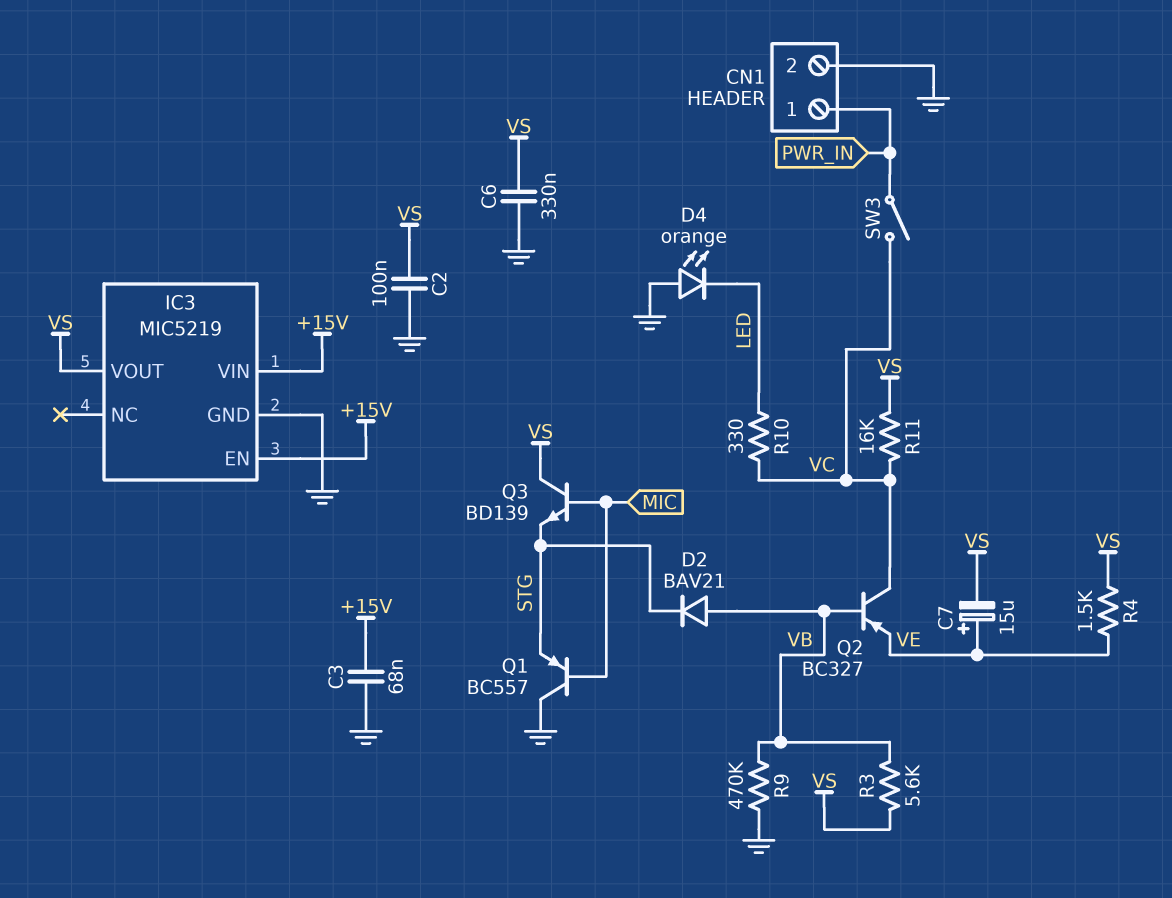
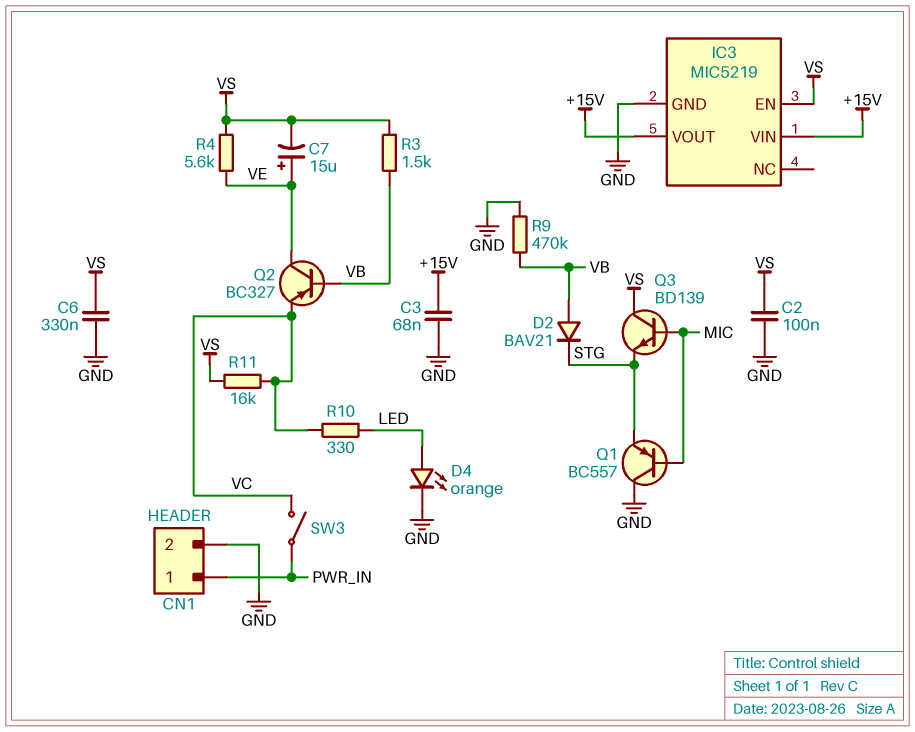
D4: LED orange (A GND, K LED) -> LED orange (A LED, K GND)
IC3 pin EN: +15V -> VS
IC3 pin VOUT: VS -> +15V
Q2: PNP BC327 (B VB, C VC, E VE) -> PNP BC327 (B VB, C VE, E VC)
R3: 5.6k (VB, VS) -> 1.5k (VB, VS)
R4: 1.5k (VE, VS) -> 5.6k (VE, VS)

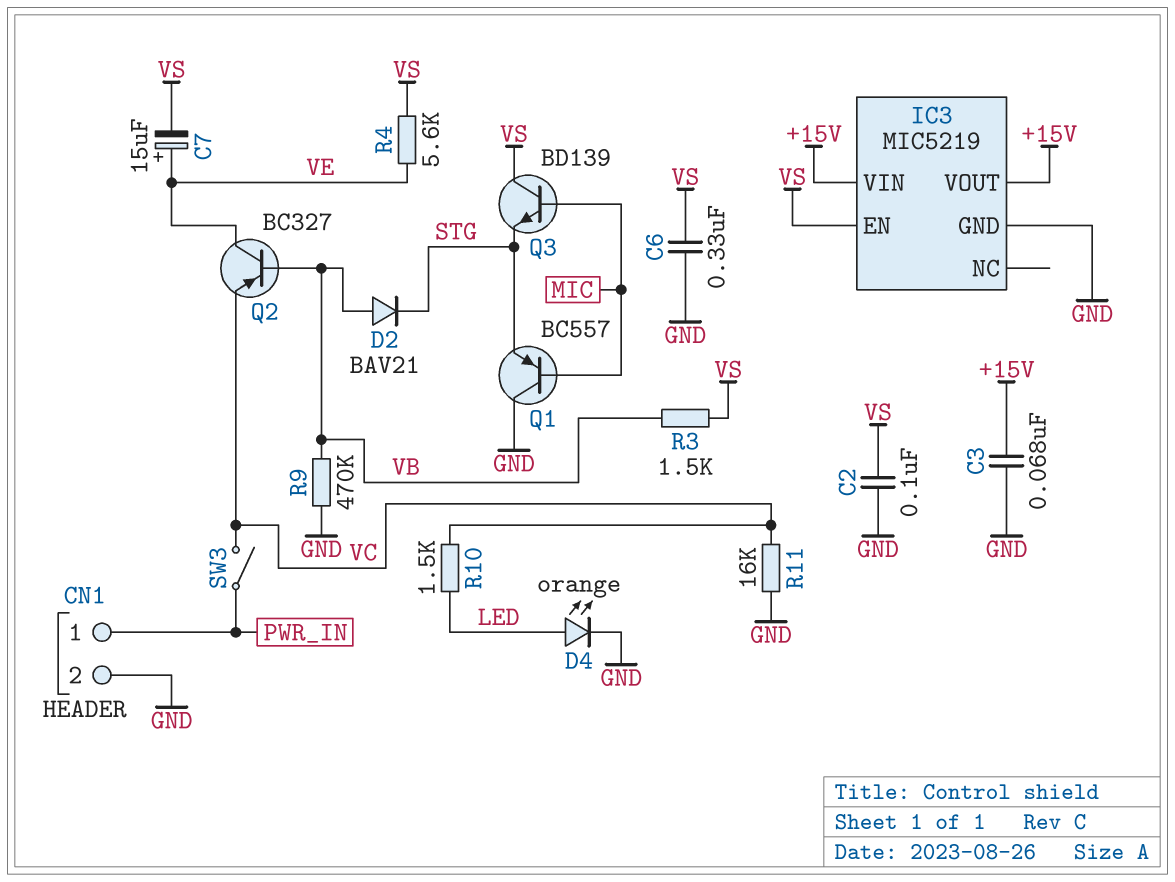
R10: 330 (LED, VC) -> 1.5k (LED, VC)
R11: 16k (VC, VS) -> 16k (GND, VC)

